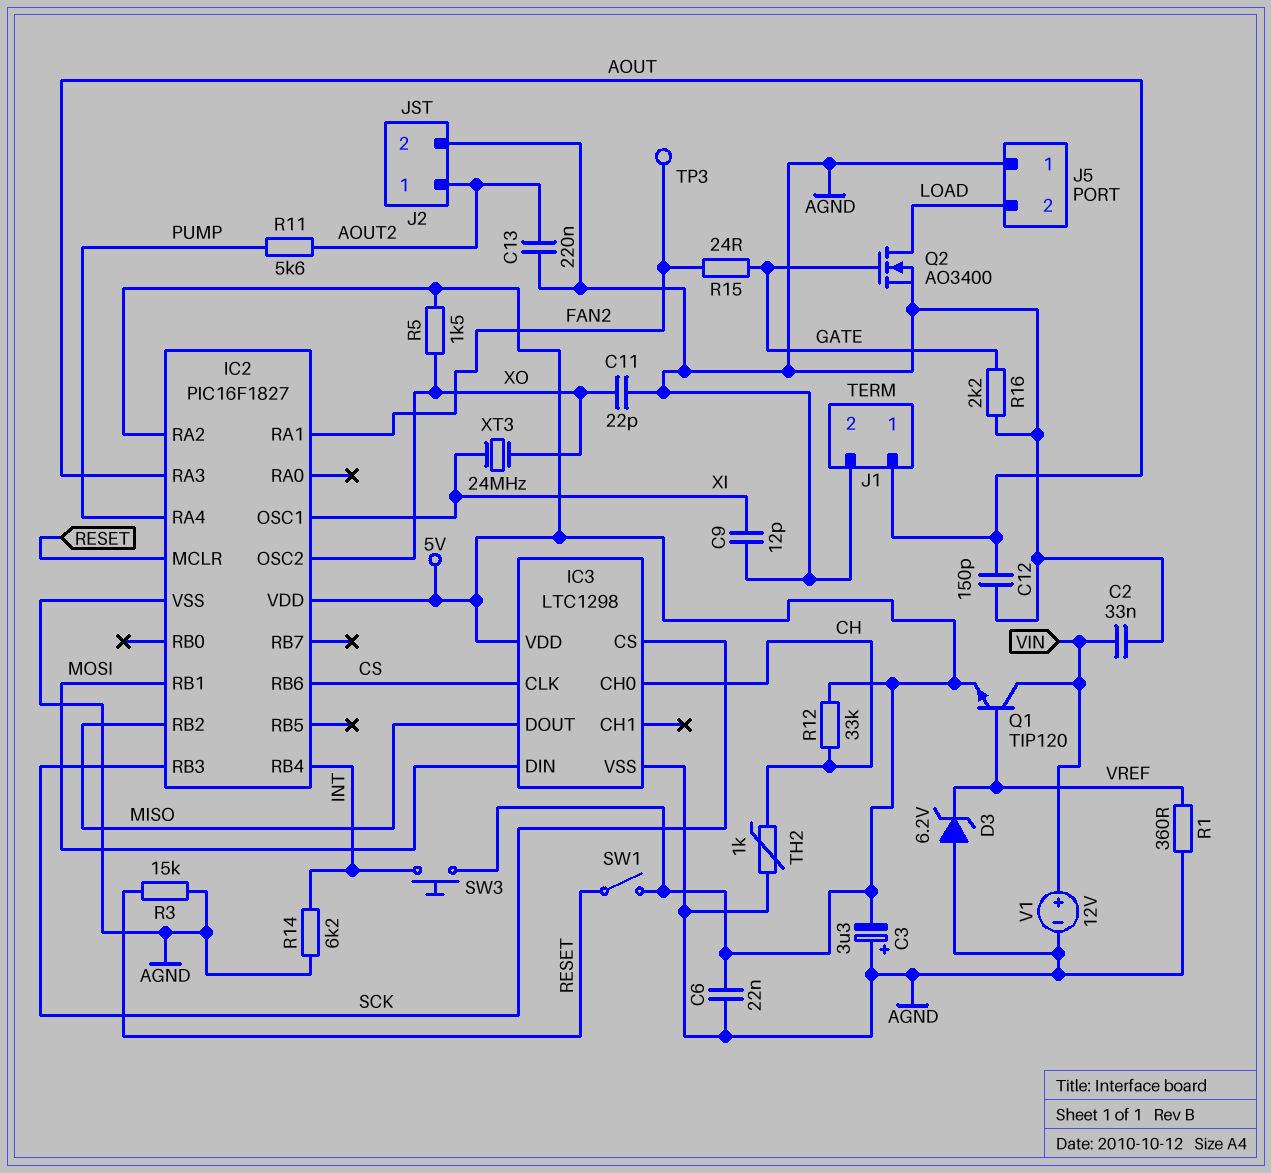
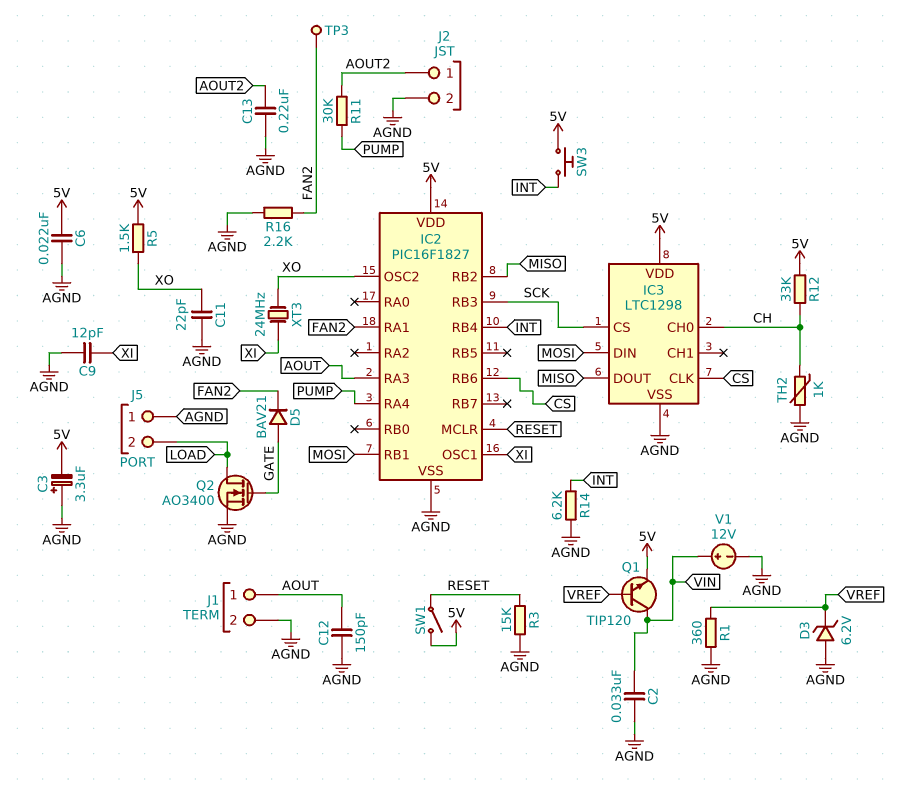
D5: none -> diode BAV21 (A GATE, K FAN2)
IC2 pin RA2: 5V -> none
R11: 5.6k (AOUT2, PUMP) -> 30k (AOUT2, PUMP)
R15: 24 (FAN2, GATE) -> none
R16: 2.2k (AGND, GATE) -> 2.2k (AGND, FAN2)

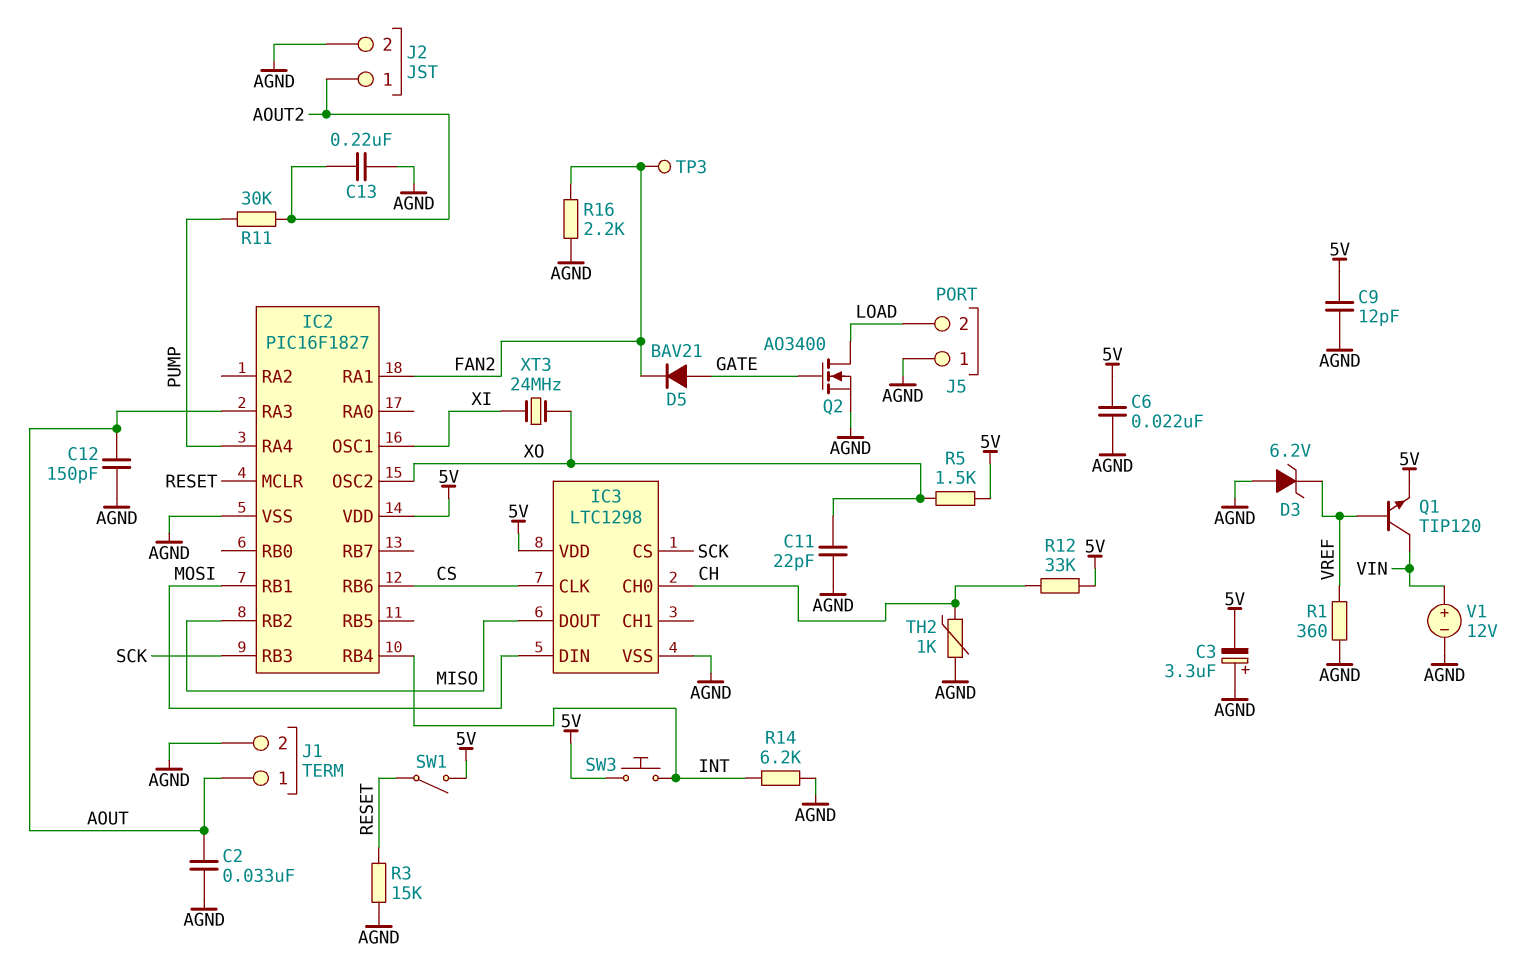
C2: 33nF (AGND, VIN) -> 33nF (AGND, AOUT)
C9: 12pF (AGND, XI) -> 12pF (5V, AGND)

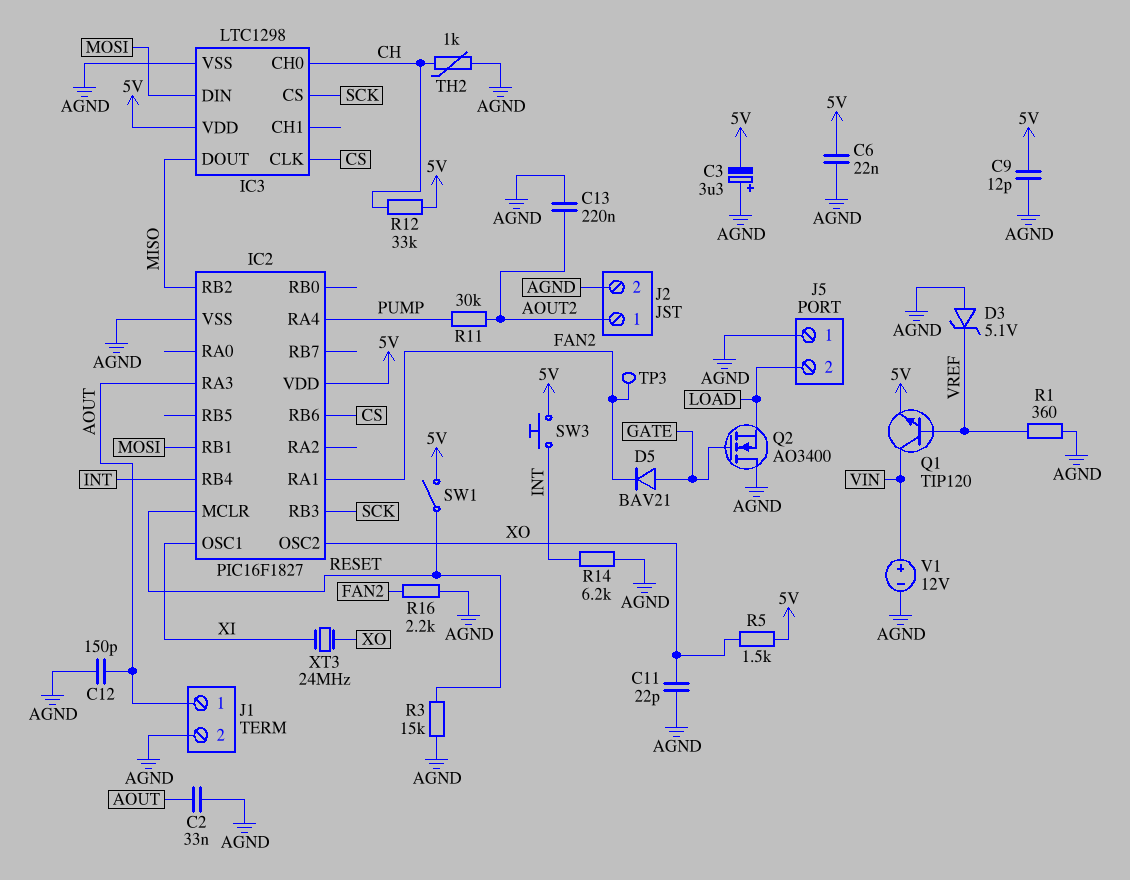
D3: zener 6.2V (A AGND, K VREF) -> zener 5.1V (A AGND, K VREF)
Q2: NMOS AO3400 (G GATE, D LOAD, S AGND) -> NMOS AO3400 (G GATE, D AGND, S LOAD)

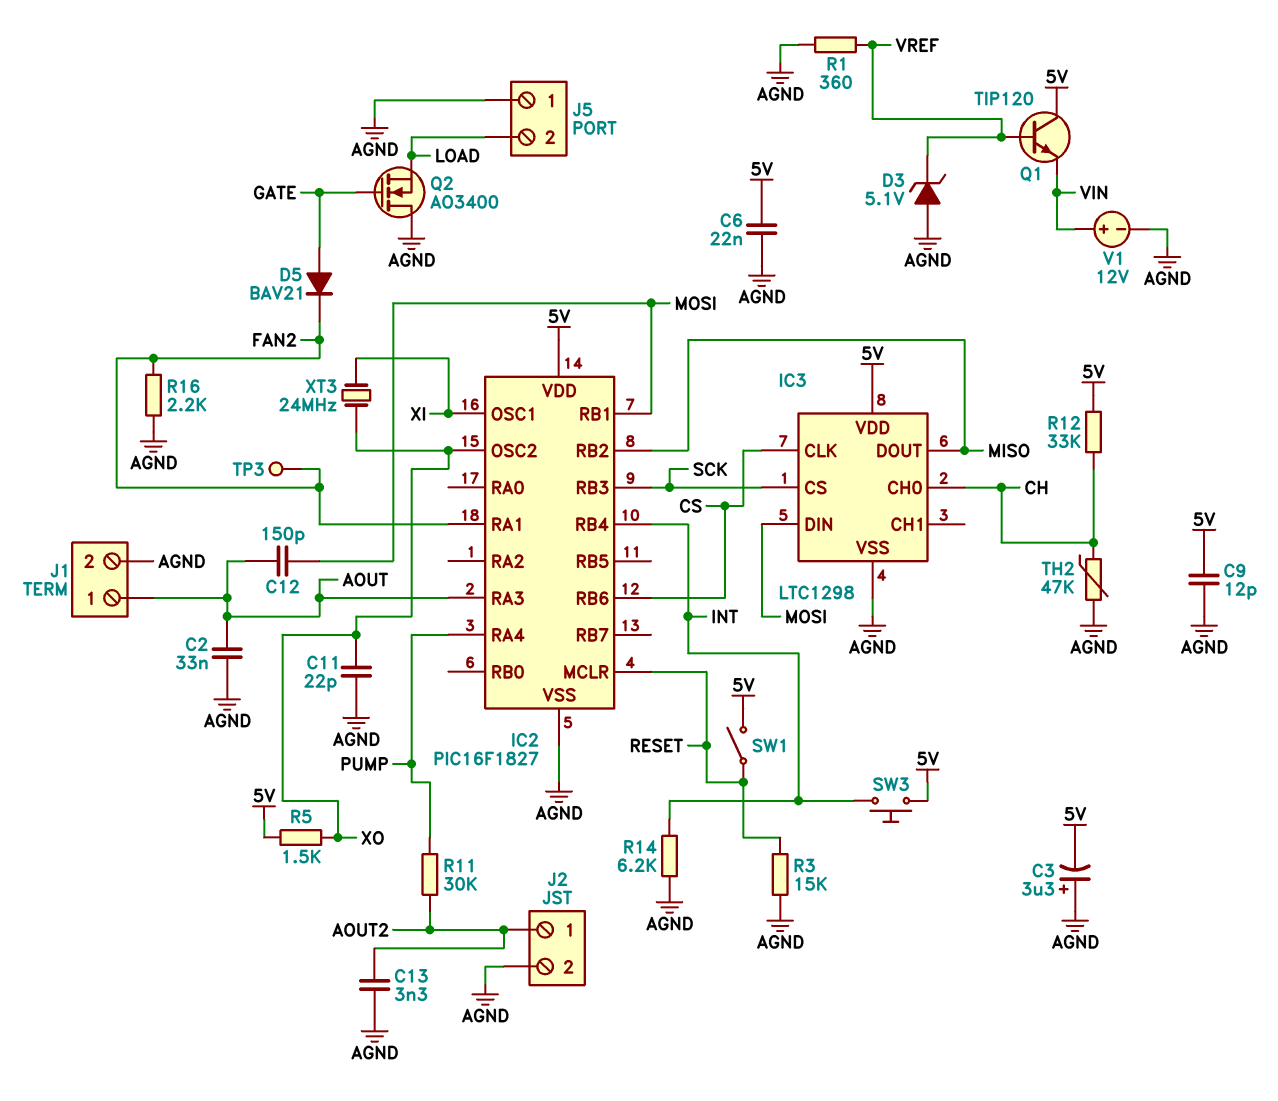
C12: 150pF (AGND, AOUT) -> 150pF (AOUT, MOSI)
C13: 220nF (AGND, AOUT2) -> 3.3nF (AGND, AOUT2)
Q1: NPN TIP120 (B VREF, C VIN, E 5V) -> NPN TIP120 (B VREF, C 5V, E VIN)
TH2: 1k (AGND, CH) -> 47k (AGND, CH)

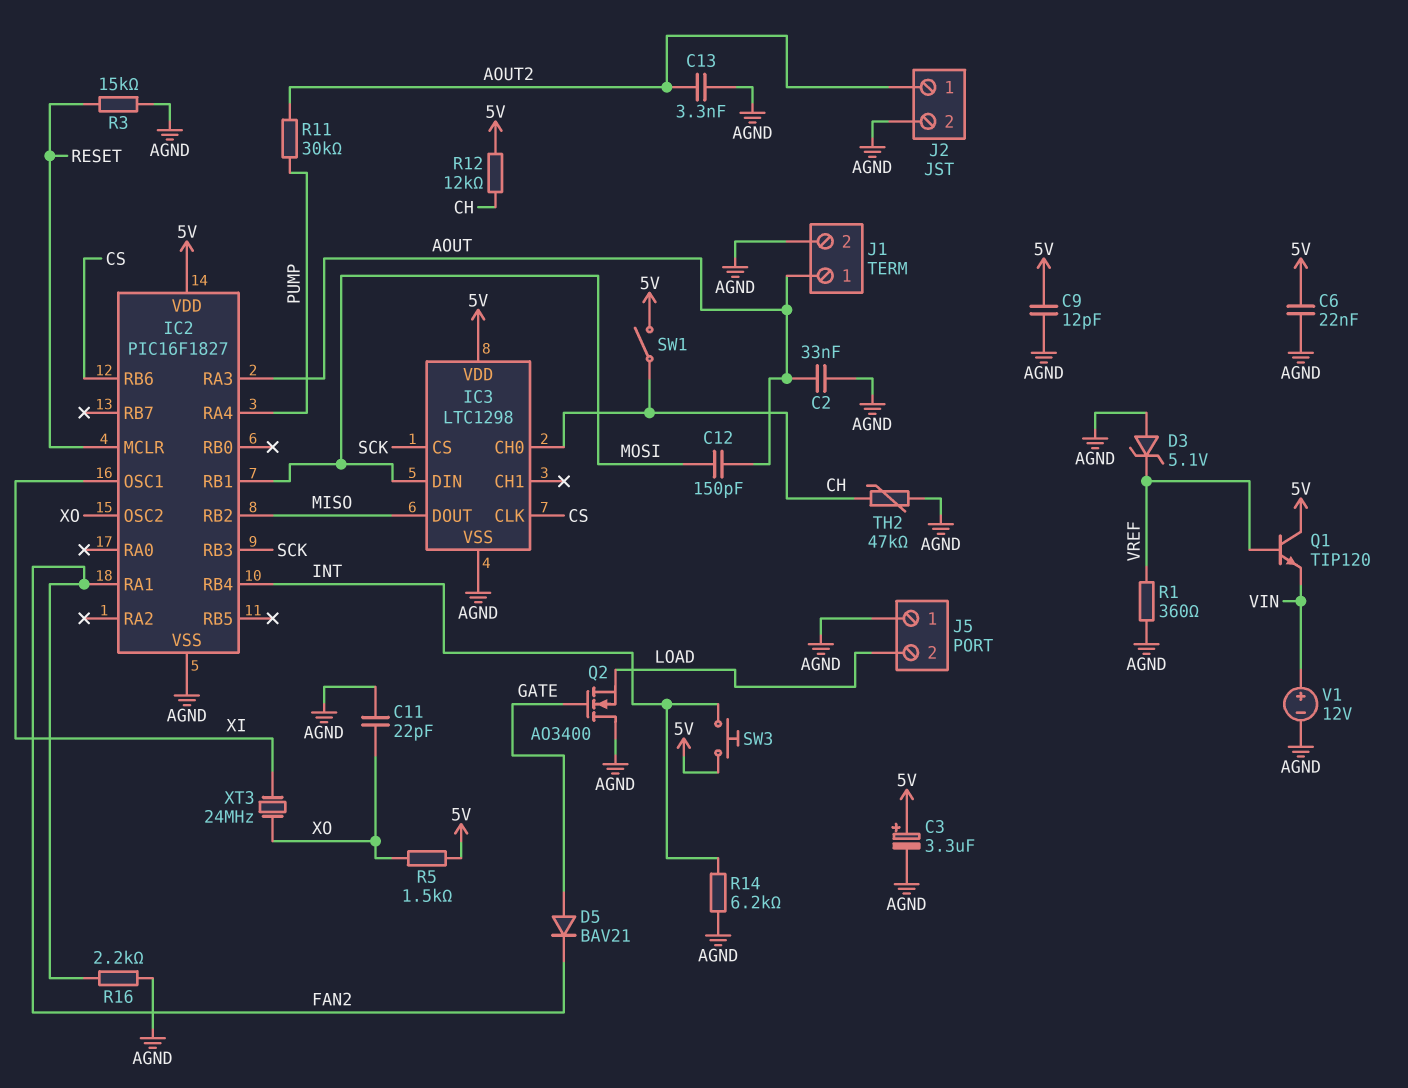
C3: 3.3uF (plus AGND, minus 5V) -> 3.3uF (plus 5V, minus AGND)
R12: 33k (5V, CH) -> 12k (5V, CH)
SW1: switch (5V, RESET) -> switch (5V, CH)
TP3: test point (FAN2) -> none

